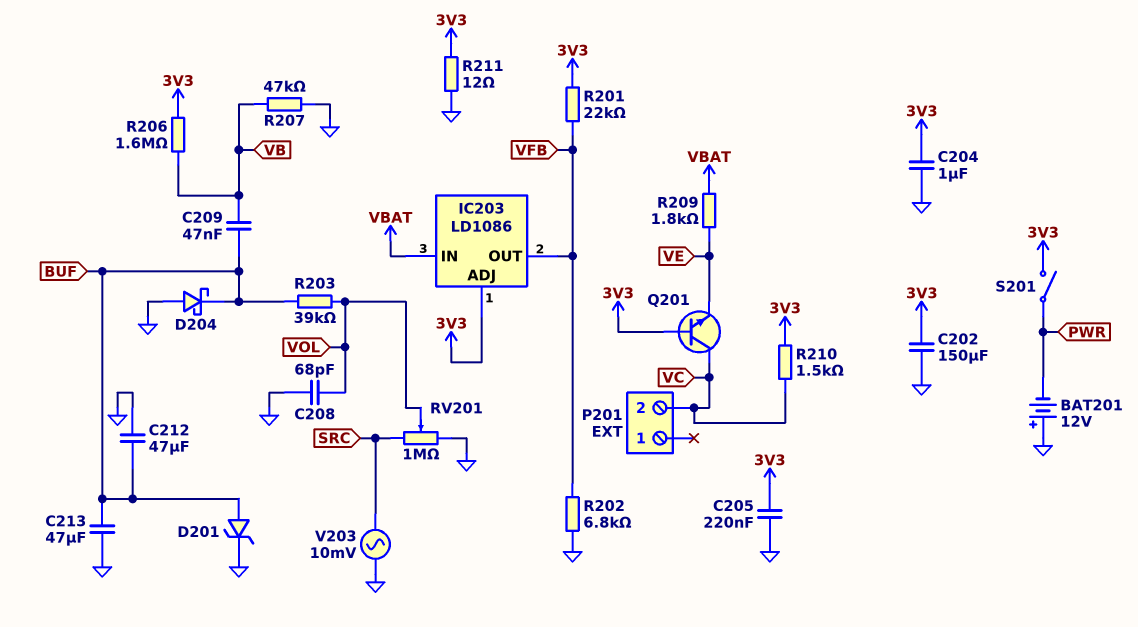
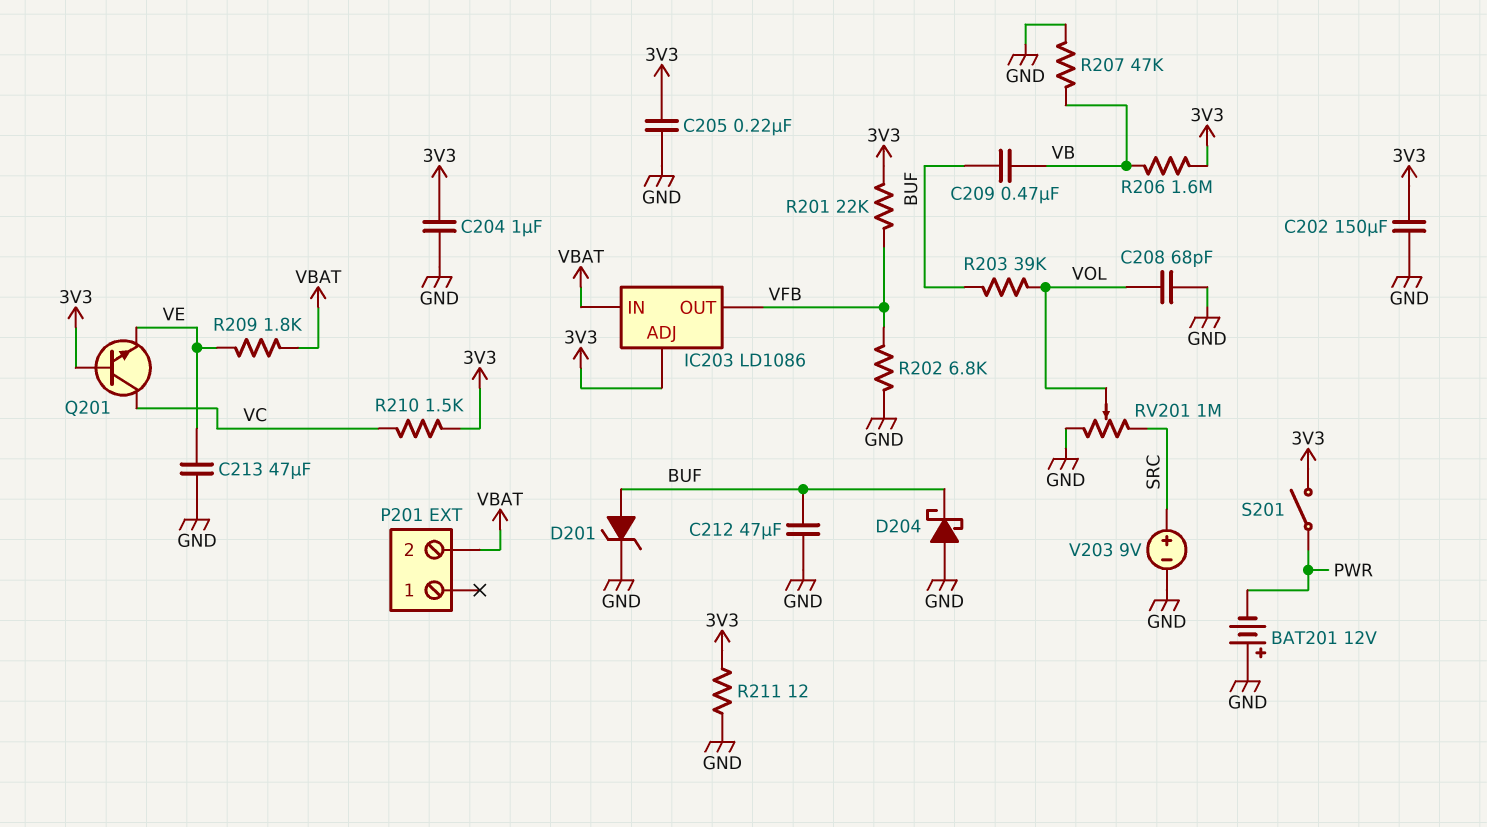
C209: 47nF (BUF, VB) -> 470nF (BUF, VB)
C213: 47uF (BUF, GND) -> 47uF (GND, VE)
P201 pin 2: VC -> VBAT
V203: AC 10mV (GND, SRC) -> 9V (plus SRC, minus GND)

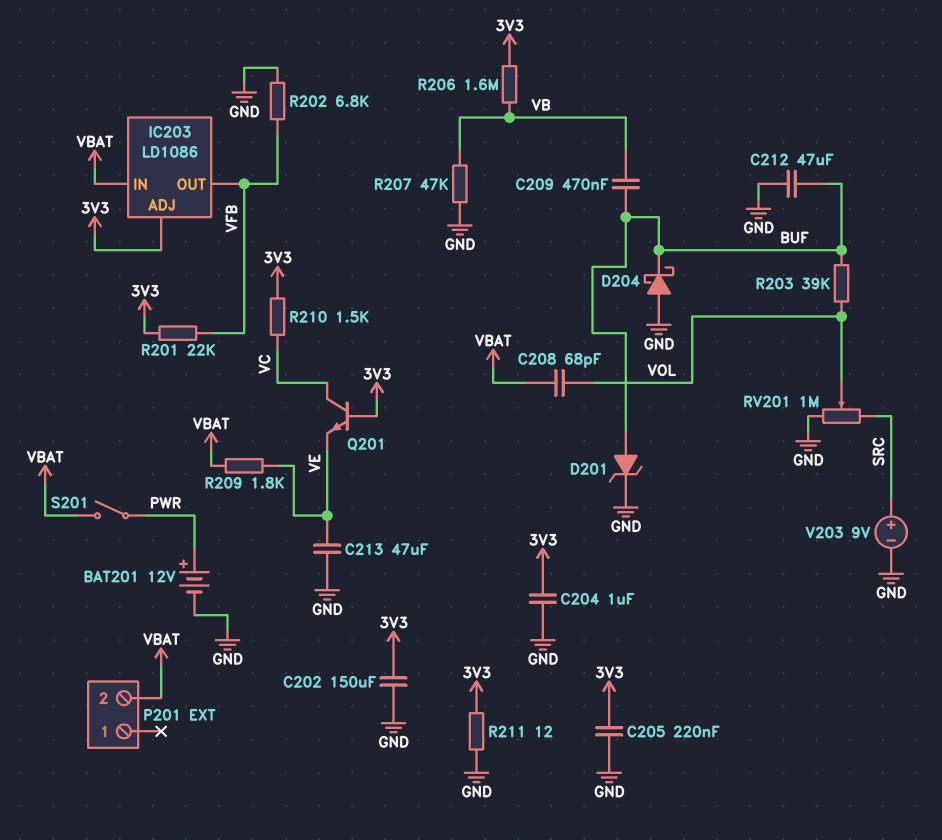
BAT201: 12V (plus GND, minus PWR) -> 12V (plus PWR, minus GND)
C208: 68pF (GND, VOL) -> 68pF (VBAT, VOL)
S201: switch (3V3, PWR) -> switch (PWR, VBAT)

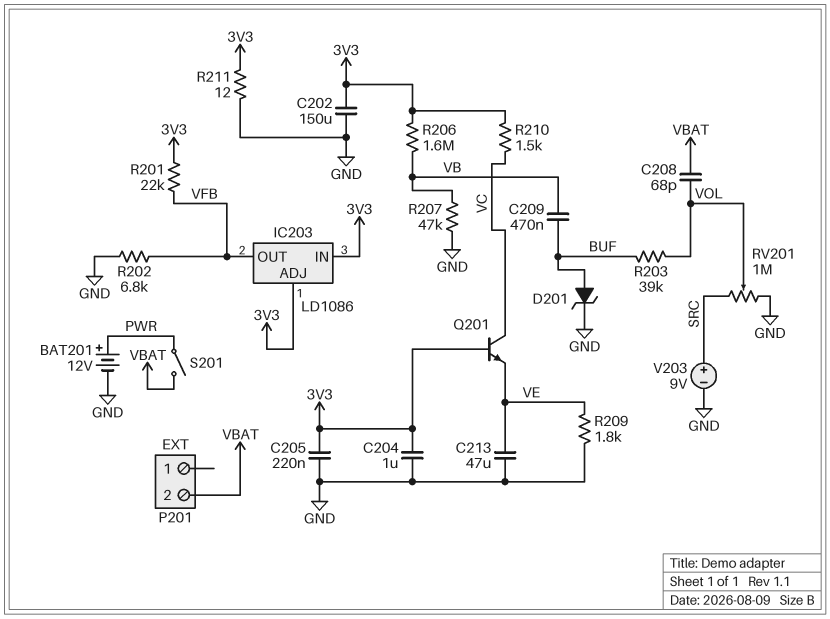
C212: 47uF (BUF, GND) -> none
D204: schottky (A GND, K BUF) -> none
IC203 pin IN: VBAT -> 3V3
R209: 1.8k (VBAT, VE) -> 1.8k (GND, VE)

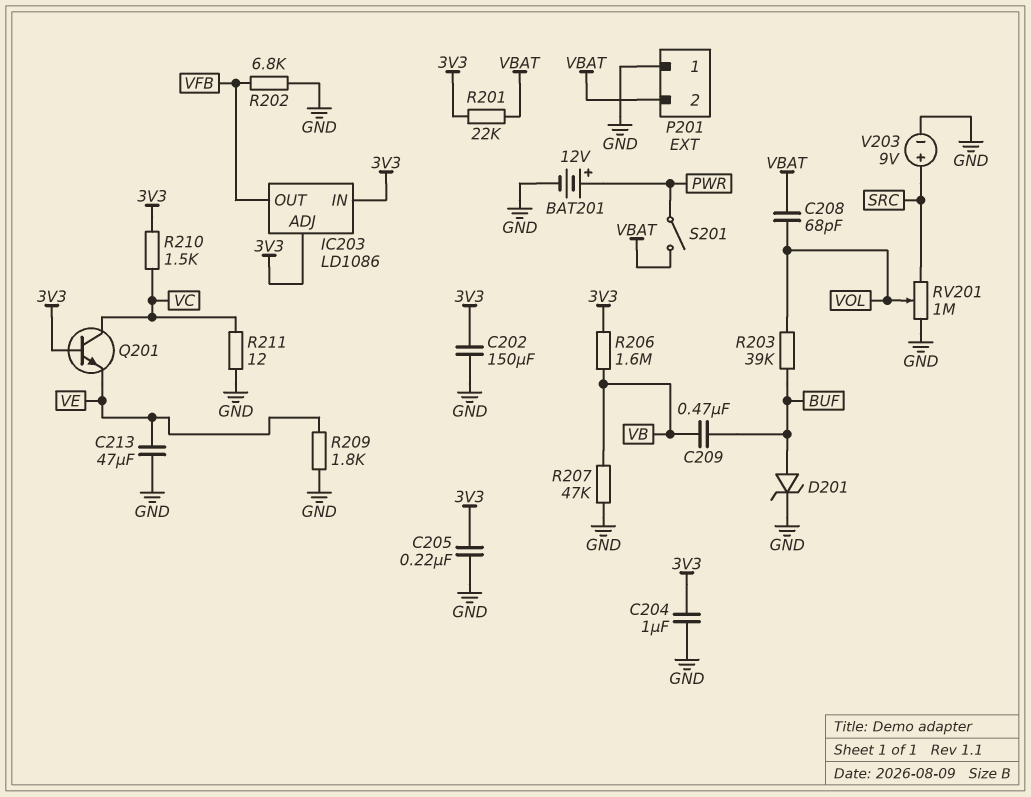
P201 pin 1: none -> GND
R201: 22k (3V3, VFB) -> 22k (3V3, VBAT)
R211: 12 (3V3, GND) -> 12 (GND, VC)

